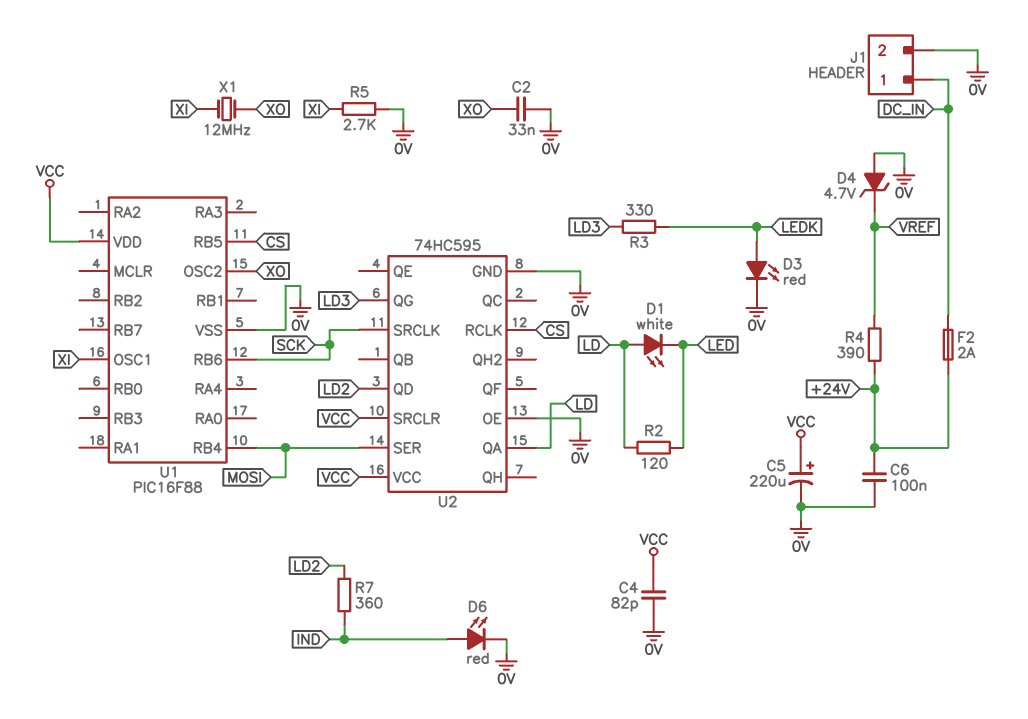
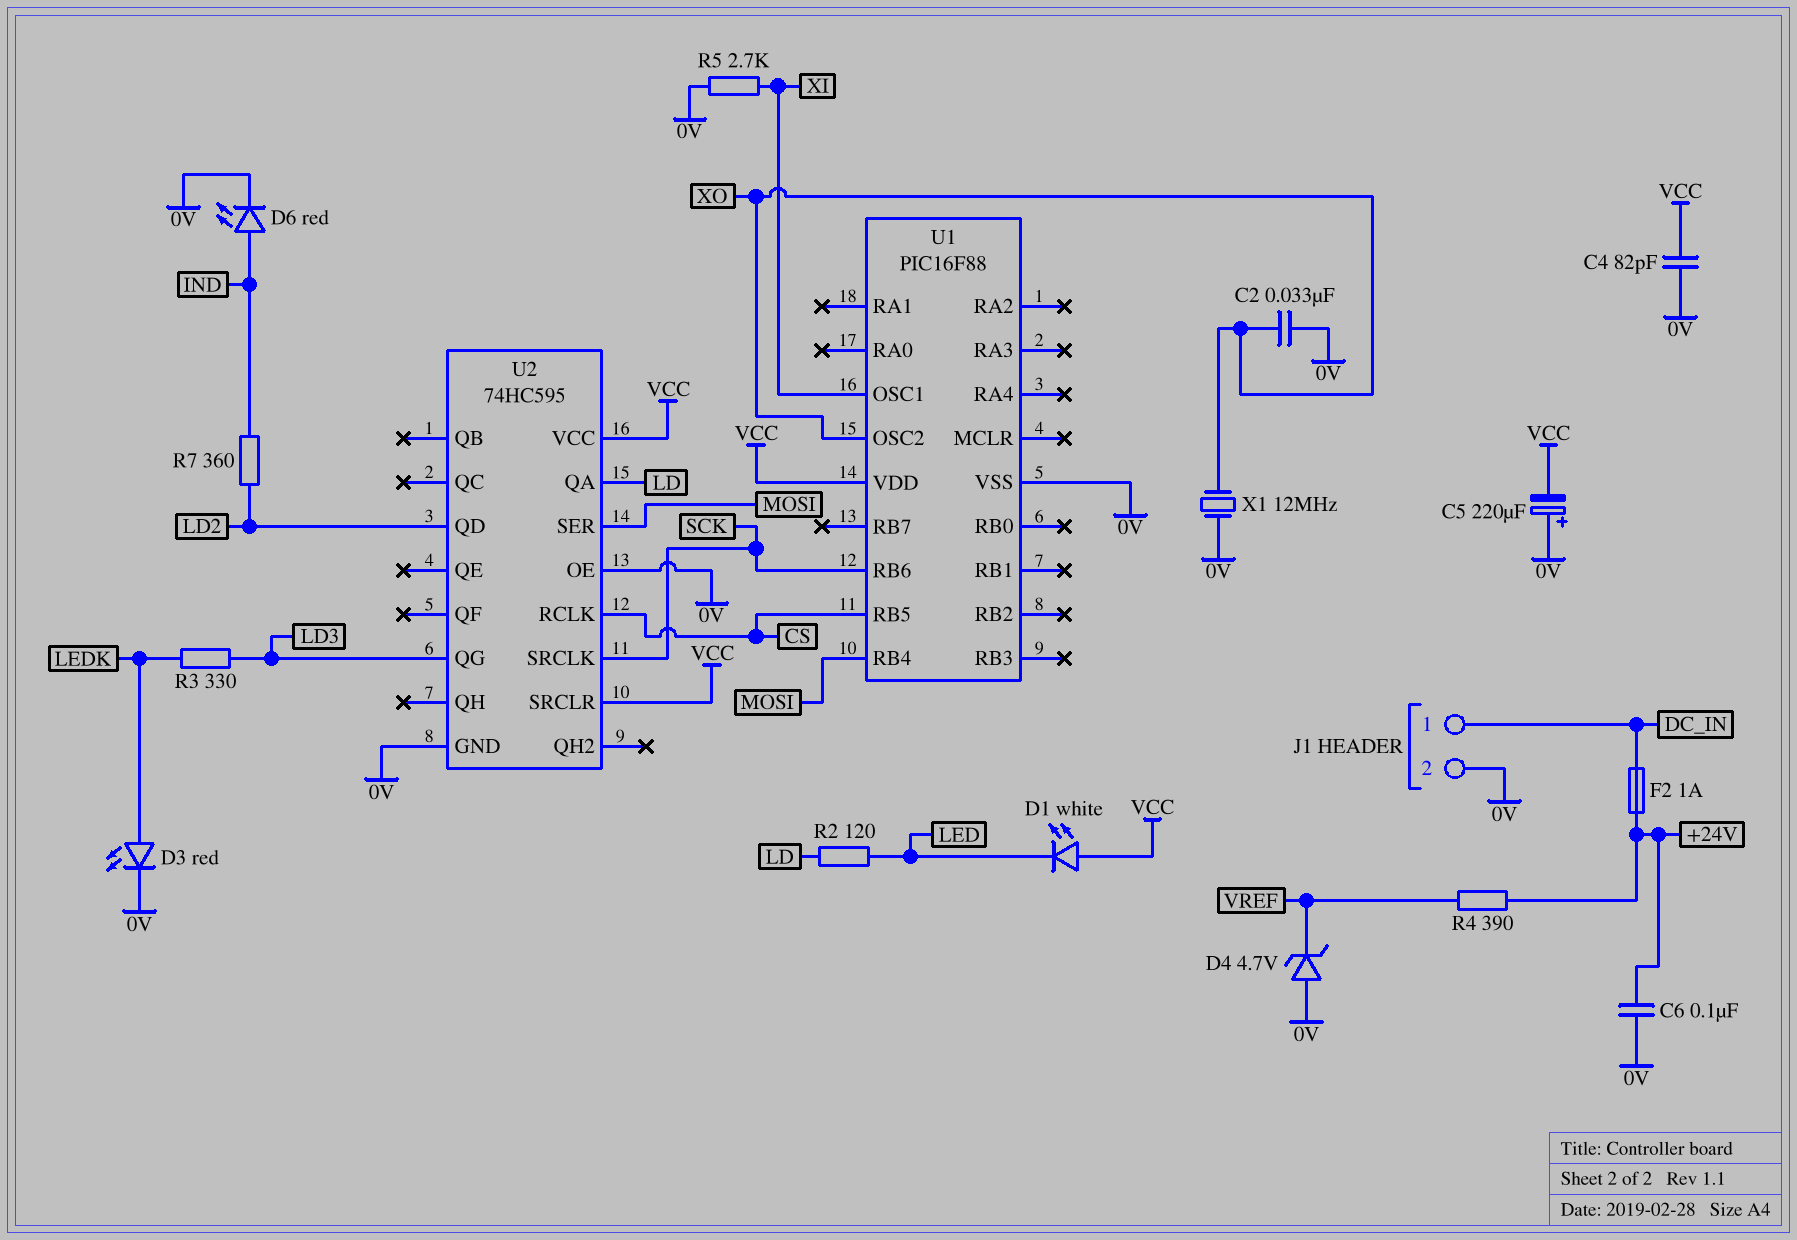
C5: 220uF (plus VCC, minus 0V) -> 220uF (plus 0V, minus VCC)
D1: LED white (A LD, K LED) -> LED white (A VCC, K LED)
F2: 2A (+24V, DC_IN) -> 1A (+24V, DC_IN)
X1: 12MHz (XI, XO) -> 12MHz (0V, XO)

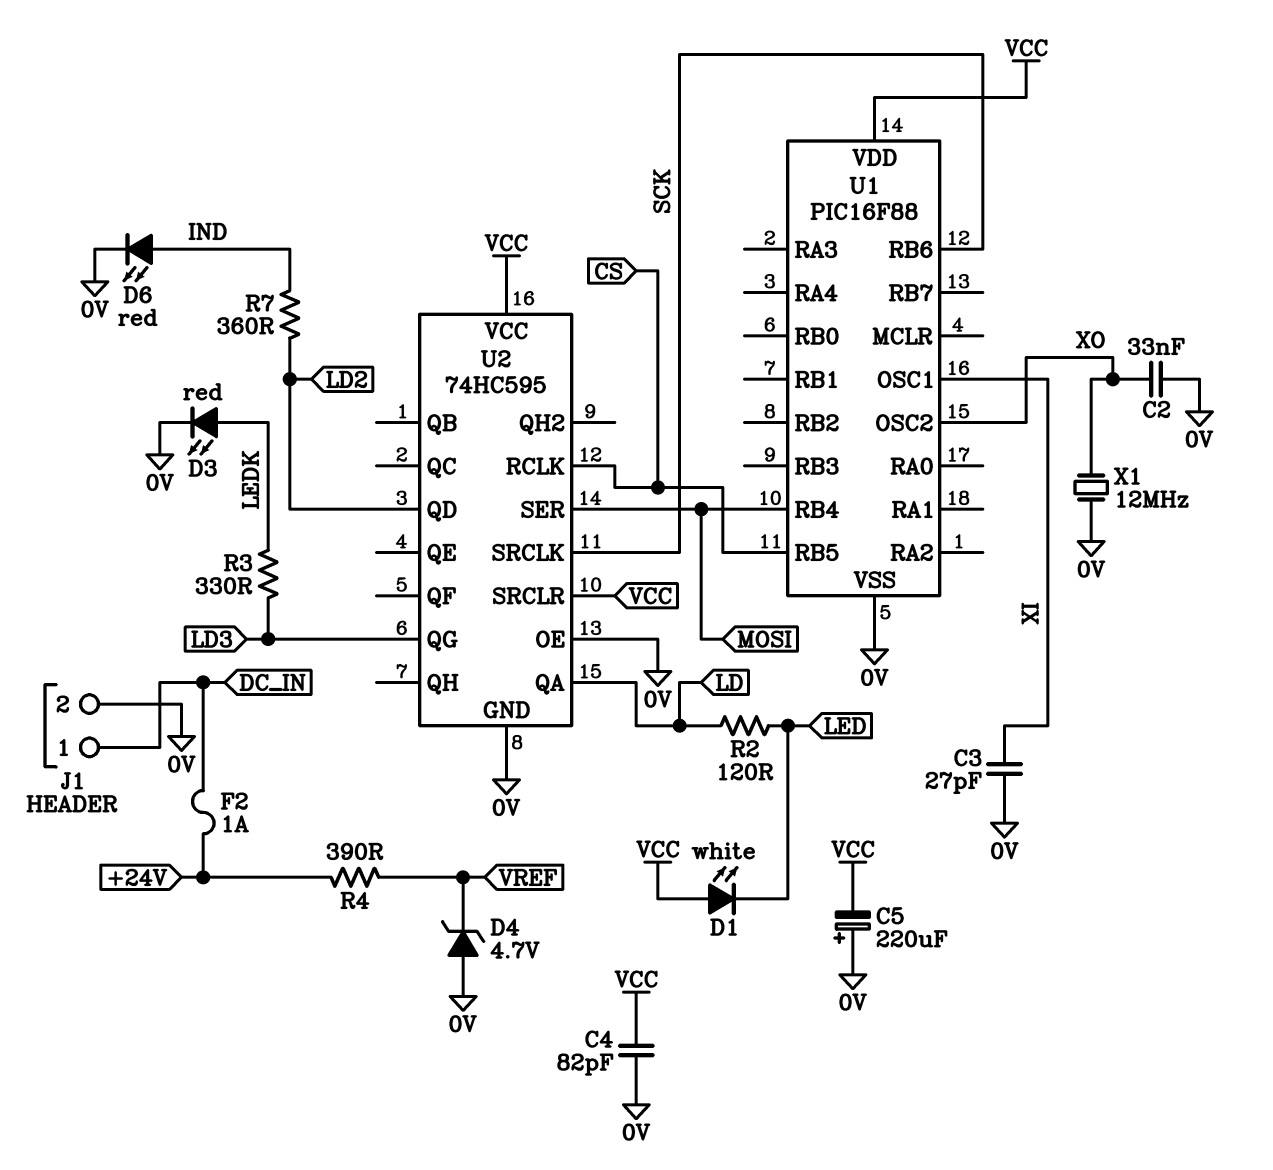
C3: none -> 27pF (0V, XI)
C6: 100nF (+24V, 0V) -> none
R5: 2.7k (0V, XI) -> none

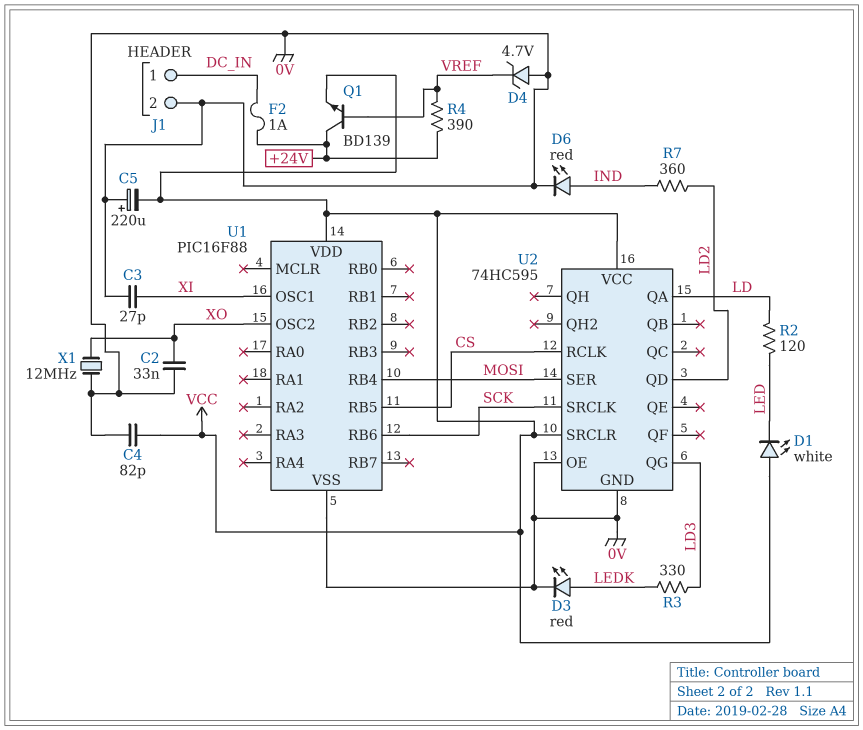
Q1: none -> NPN BD139 (B VREF, C +24V, E VCC)

